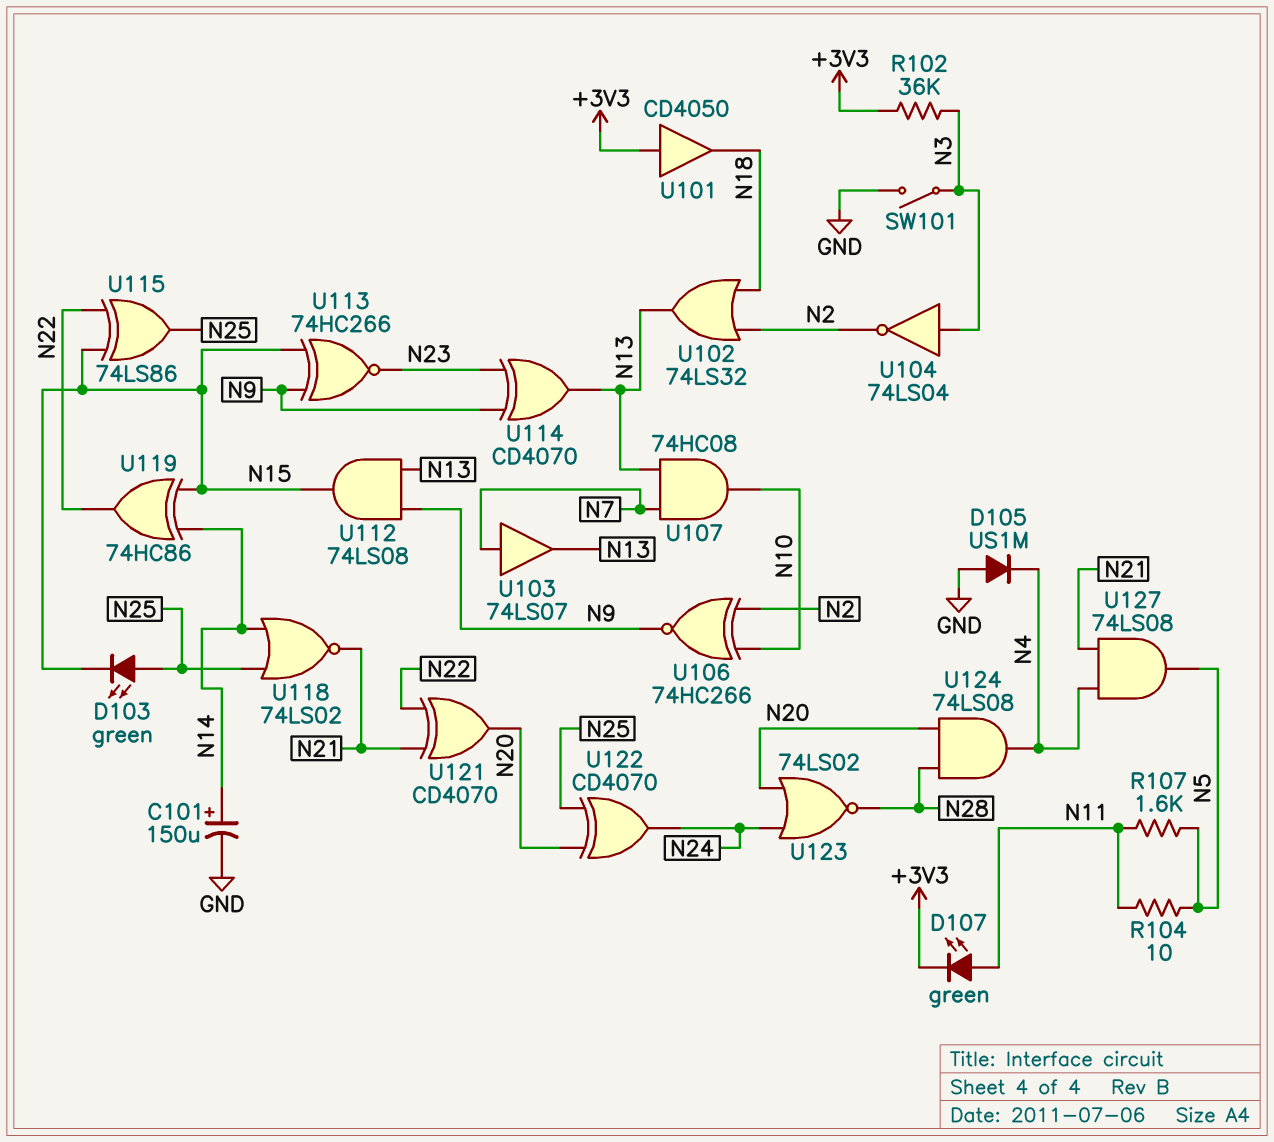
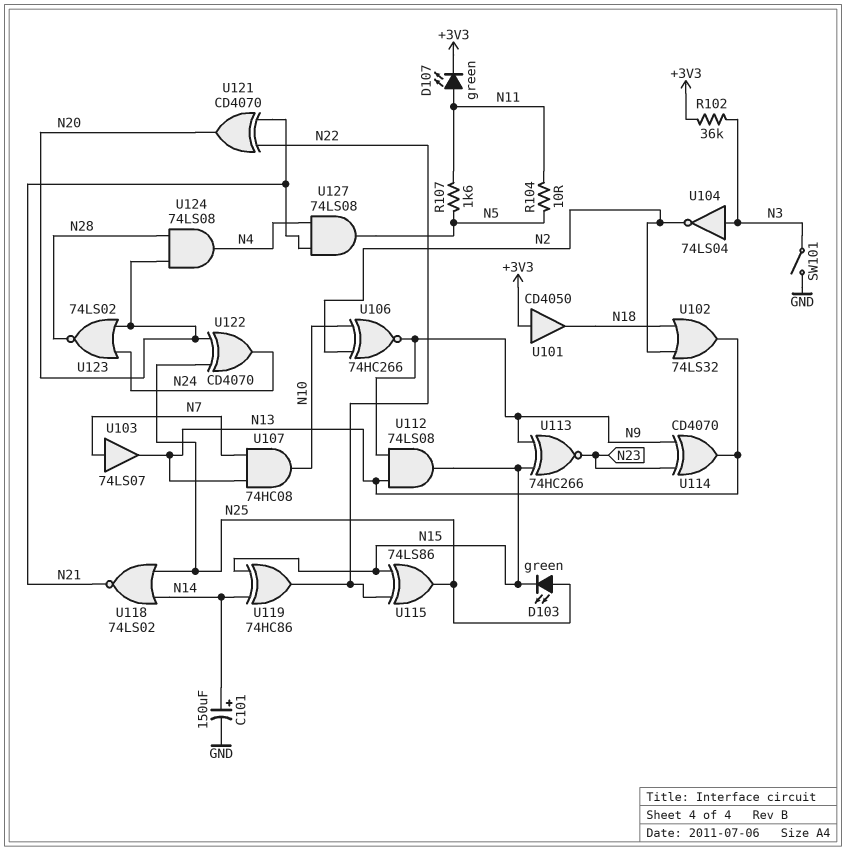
D105: diode US1M (A GND, K N4) -> none

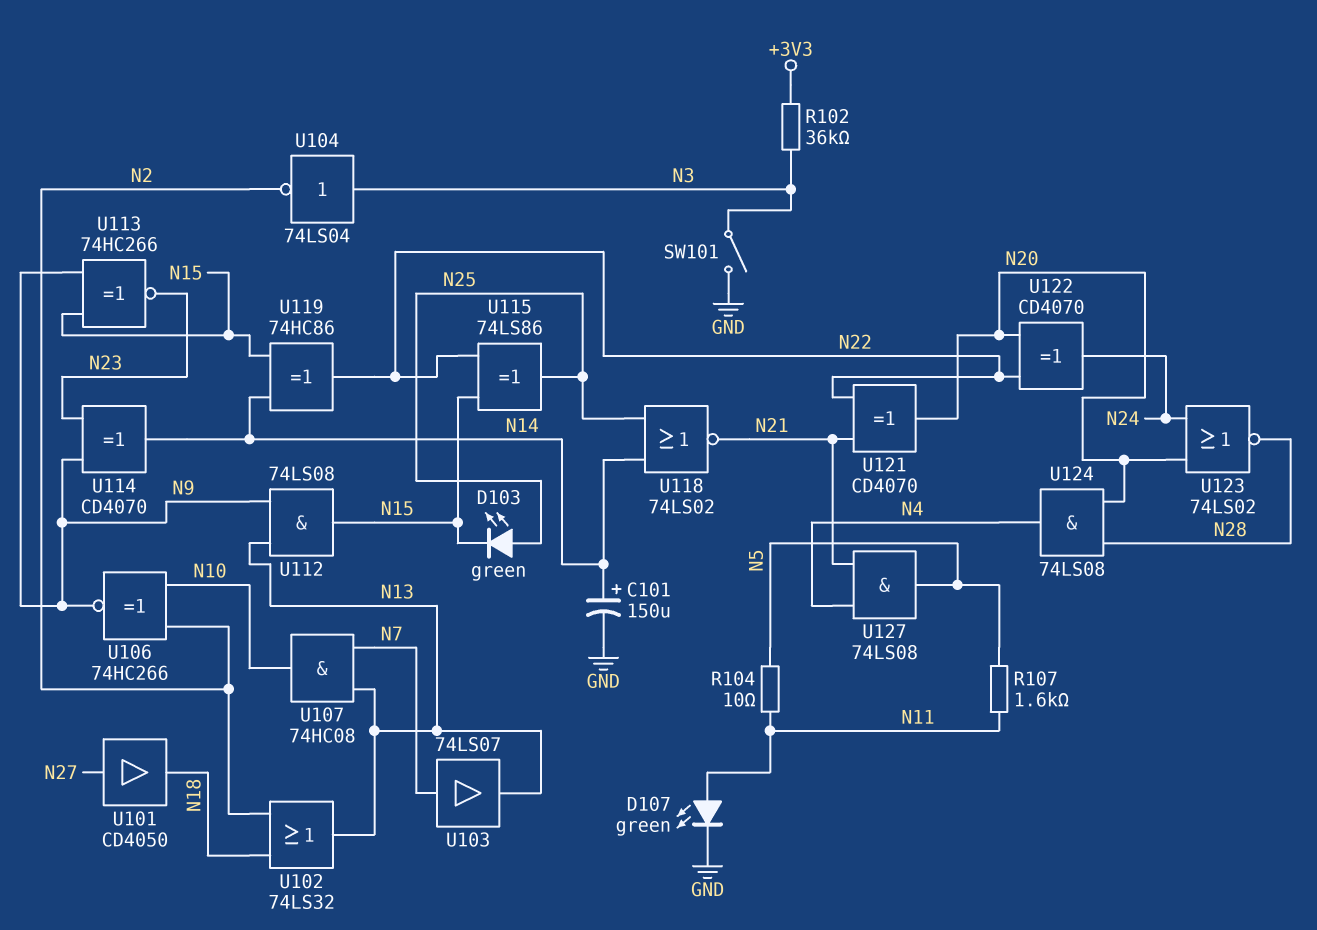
D107: LED green (A N11, K +3V3) -> LED green (A N11, K GND)
U101: buffer CD4050 (in +3V3, out N18) -> buffer CD4050 (in N27, out N18)
U114: XOR CD4070 (in N9, in N23, out N13) -> XOR CD4070 (in N9, in N23, out N14)
U122: XOR CD4070 (in N20, in N25, out N24) -> XOR CD4070 (in N20, in N22, out N24)

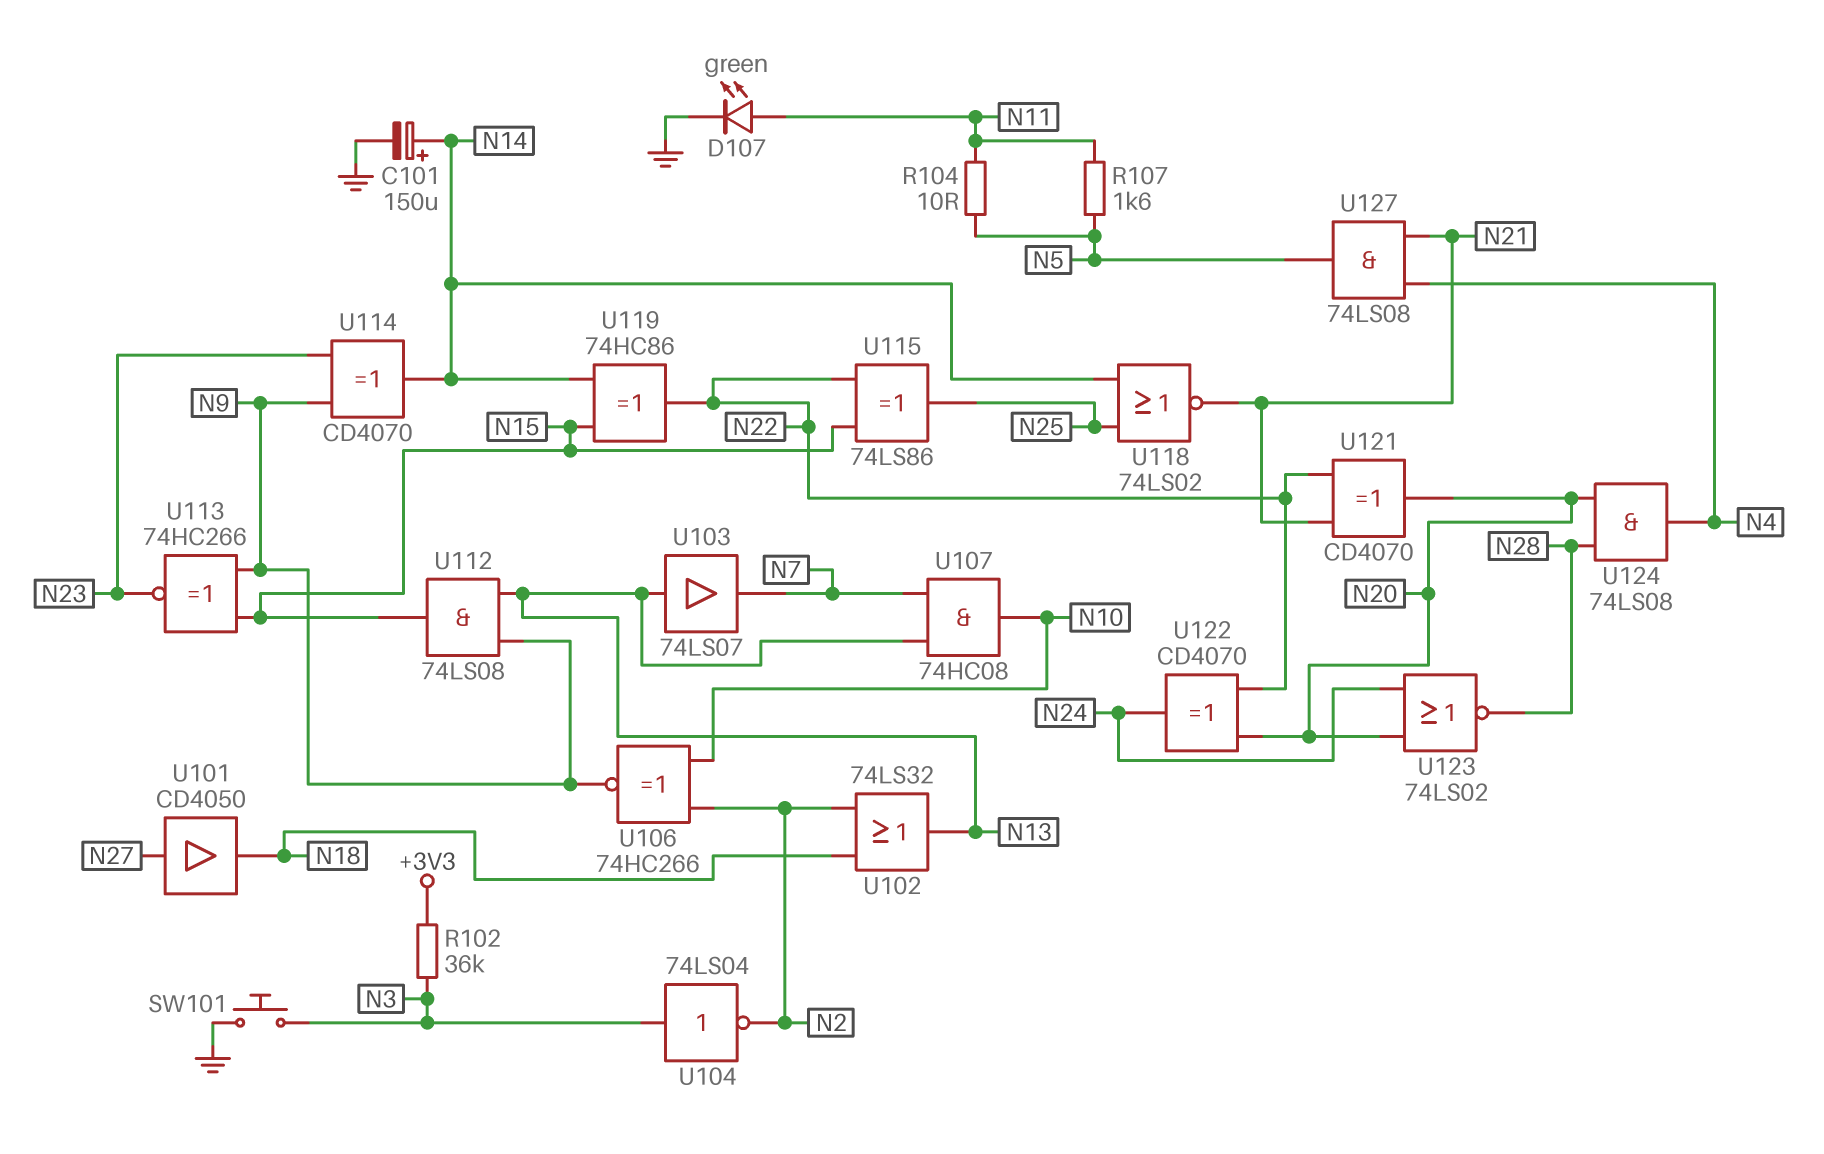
D103: LED green (A N25, K N15) -> none
SW101: switch (GND, N3) -> button (GND, N3)
U103: buffer 74LS07 (in N7, out N13) -> buffer 74LS07 (in N13, out N7)

